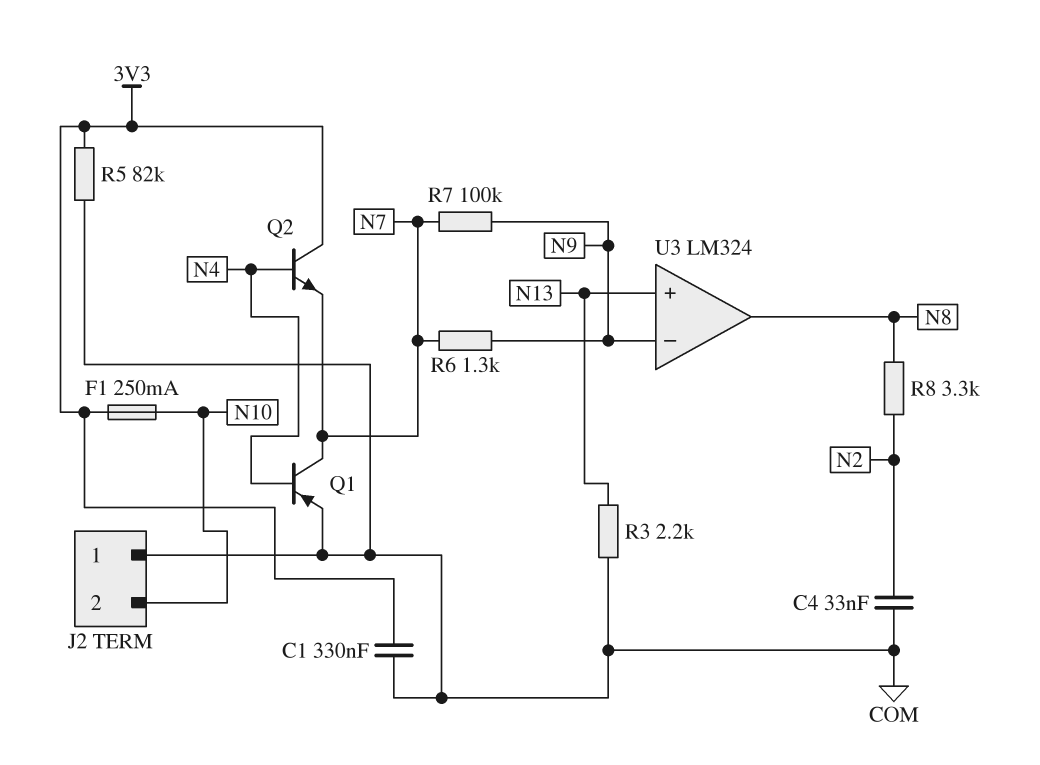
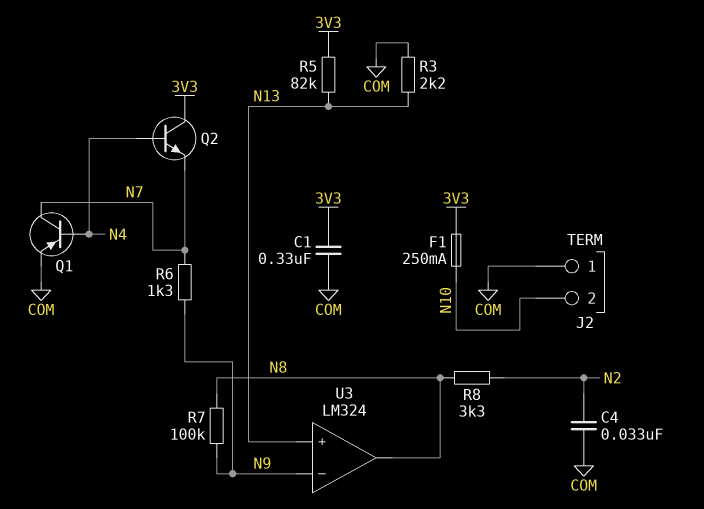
R5: 82k (3V3, COM) -> 82k (3V3, N13)
R7: 100k (N7, N9) -> 100k (N8, N9)

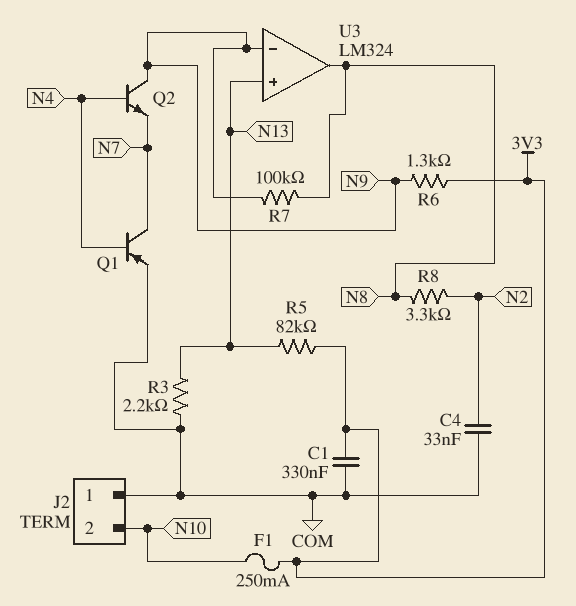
Q2: NPN (B N4, C 3V3, E N7) -> NPN (B N4, C N9, E N7)
R6: 1.3k (N7, N9) -> 1.3k (3V3, N9)

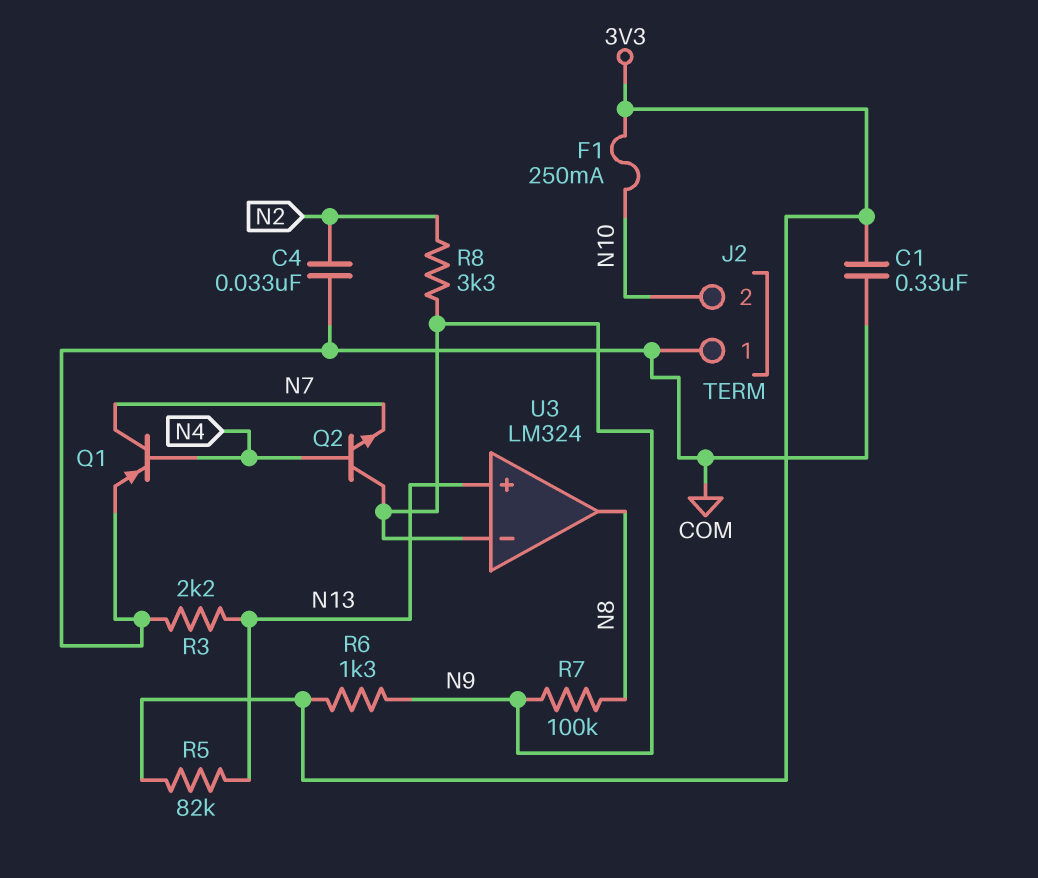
R8: 3.3k (N2, N8) -> 3.3k (N2, N9)

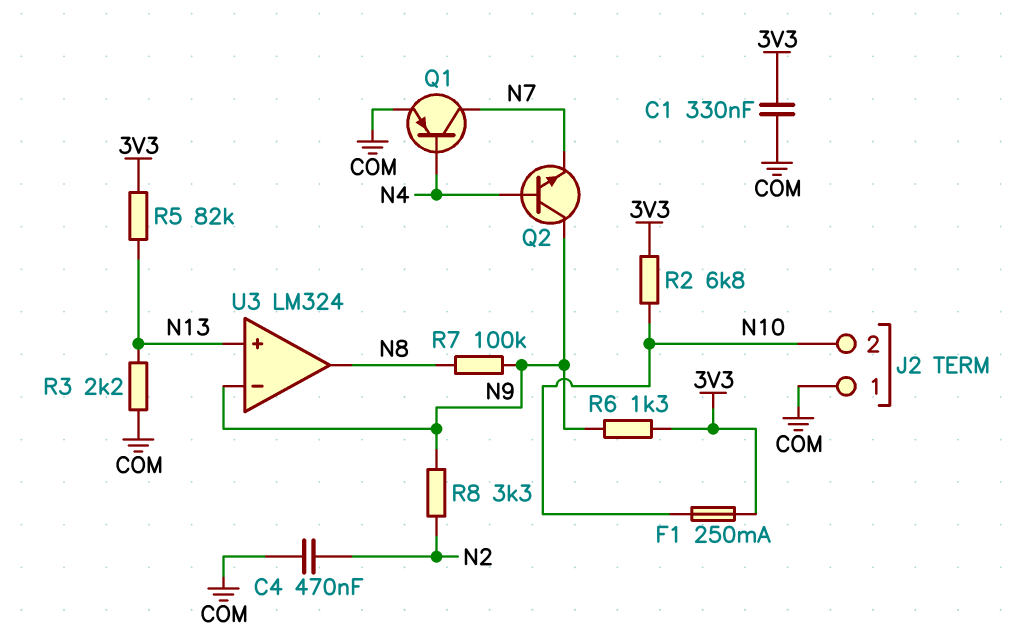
C4: 33nF (COM, N2) -> 470nF (COM, N2)
R2: none -> 6.8k (3V3, N10)

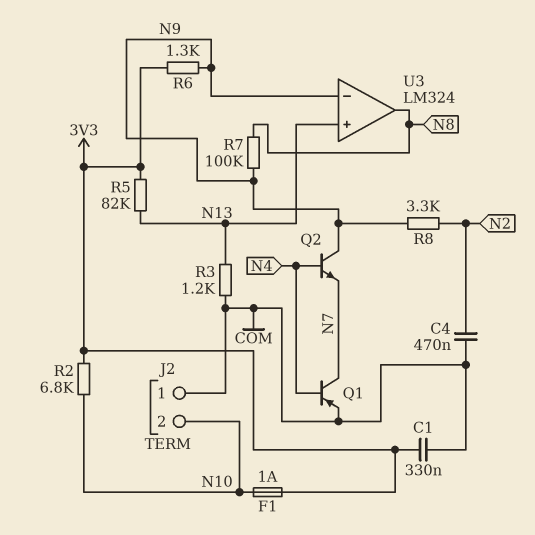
F1: 250mA (3V3, N10) -> 1A (3V3, N10)
R3: 2.2k (COM, N13) -> 1.2k (COM, N13)

